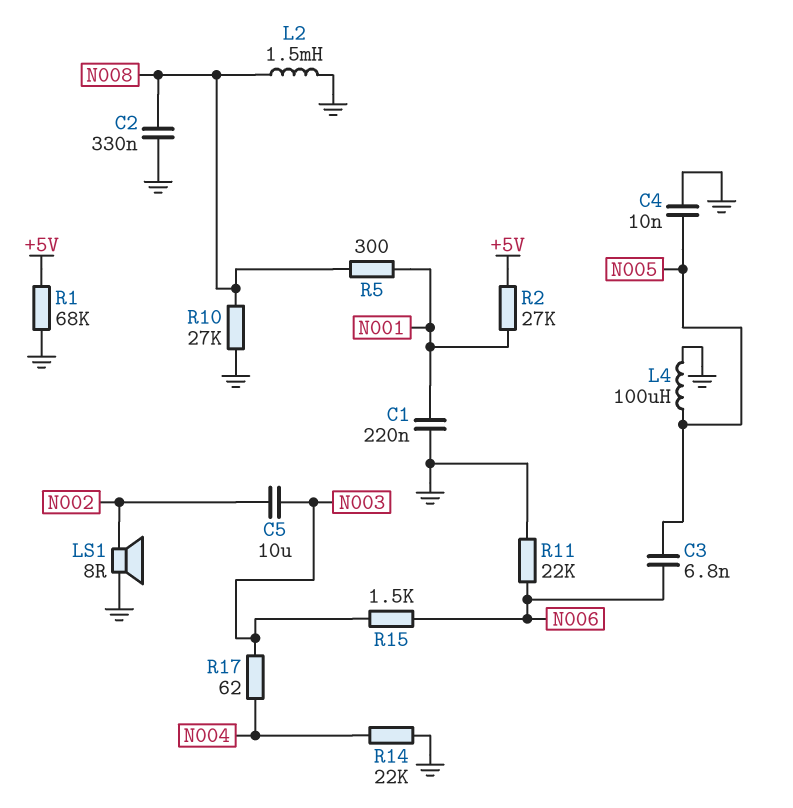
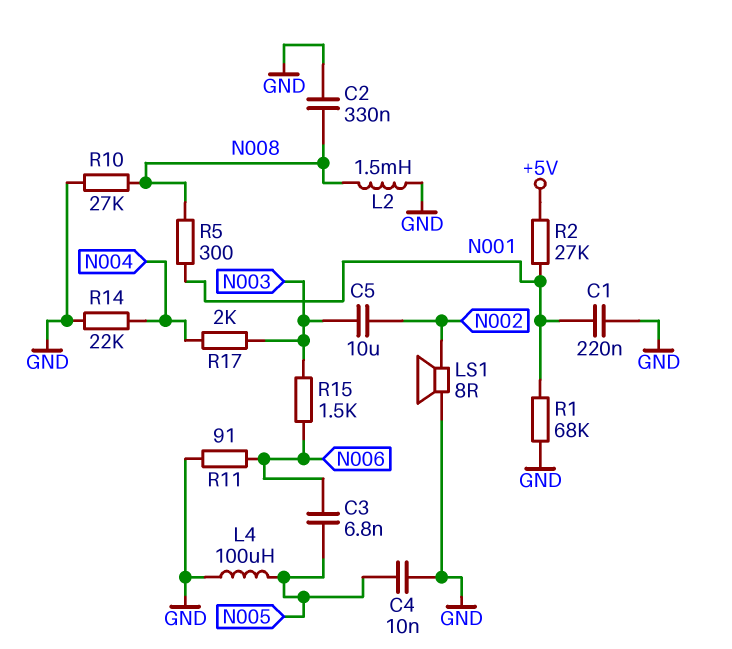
R1: 68k (+5V, GND) -> 68k (GND, N001)
R11: 22k (GND, N006) -> 91 (GND, N006)
R17: 62 (N003, N004) -> 2k (N003, N004)

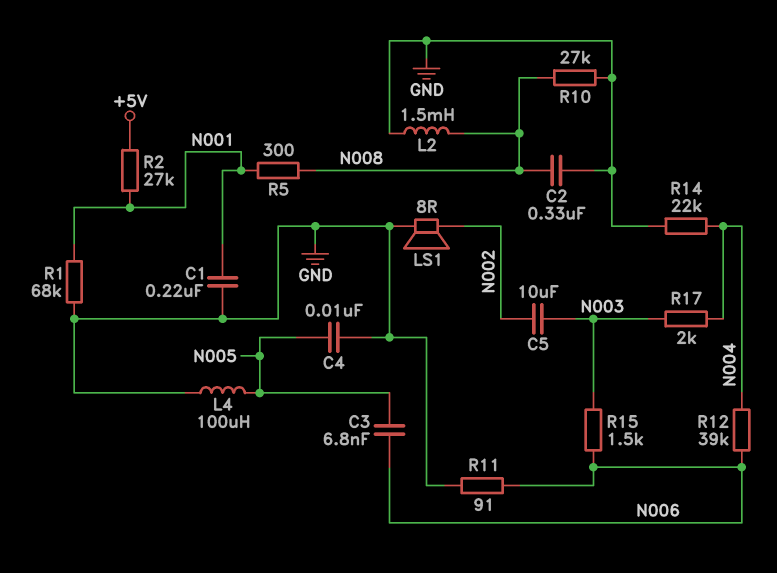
R12: none -> 39k (N004, N006)

